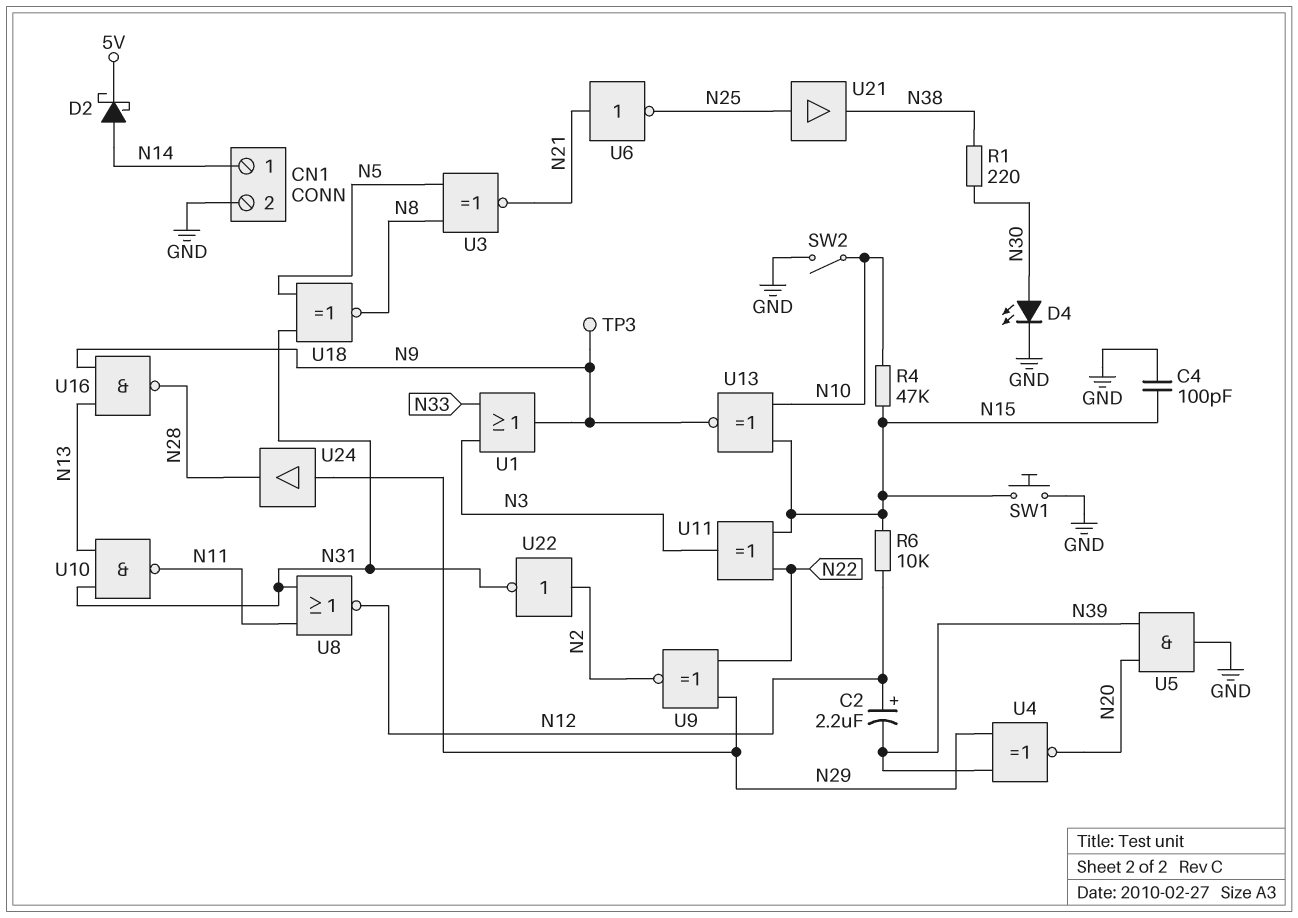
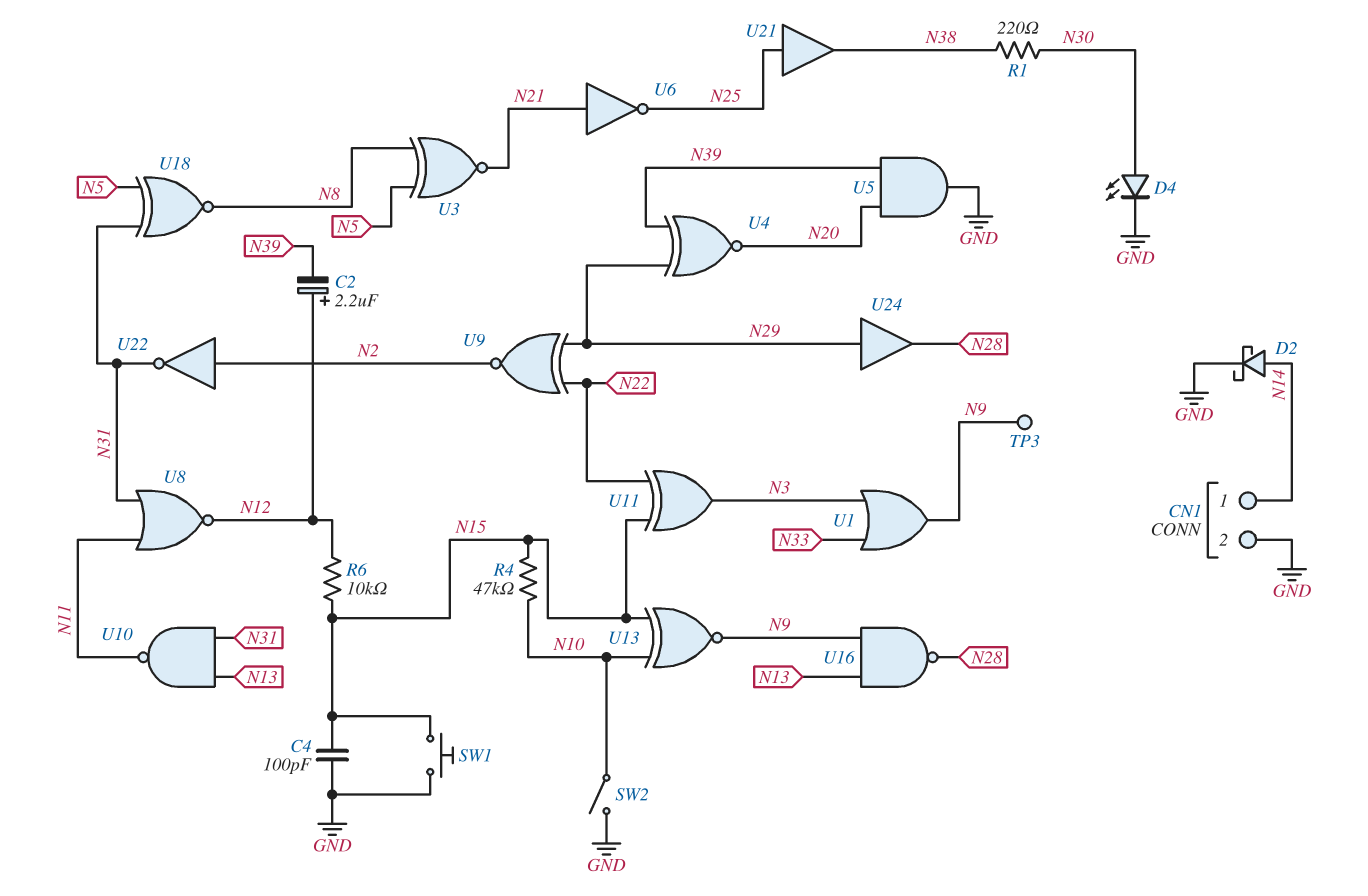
D2: schottky (A N14, K 5V) -> schottky (A N14, K GND)

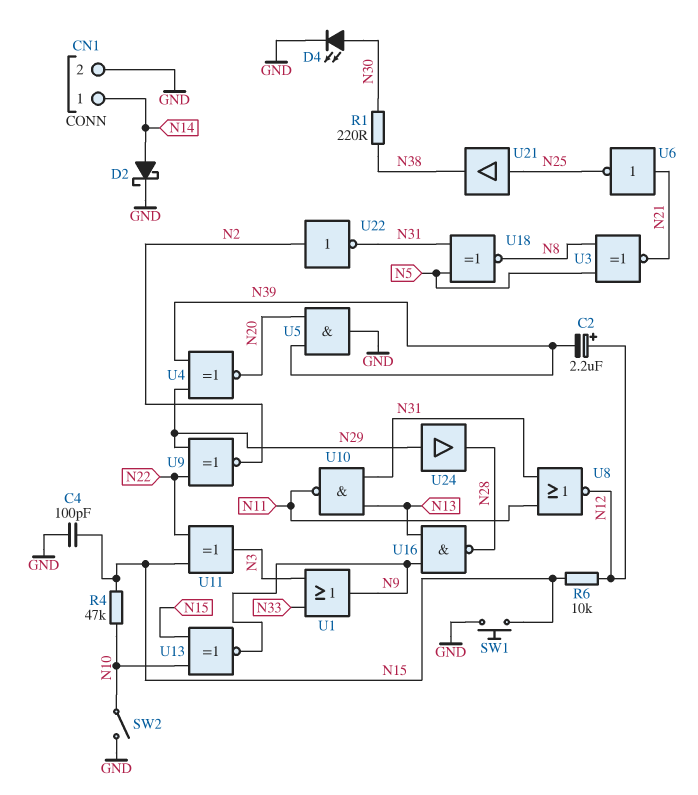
TP3: test point (N9) -> none

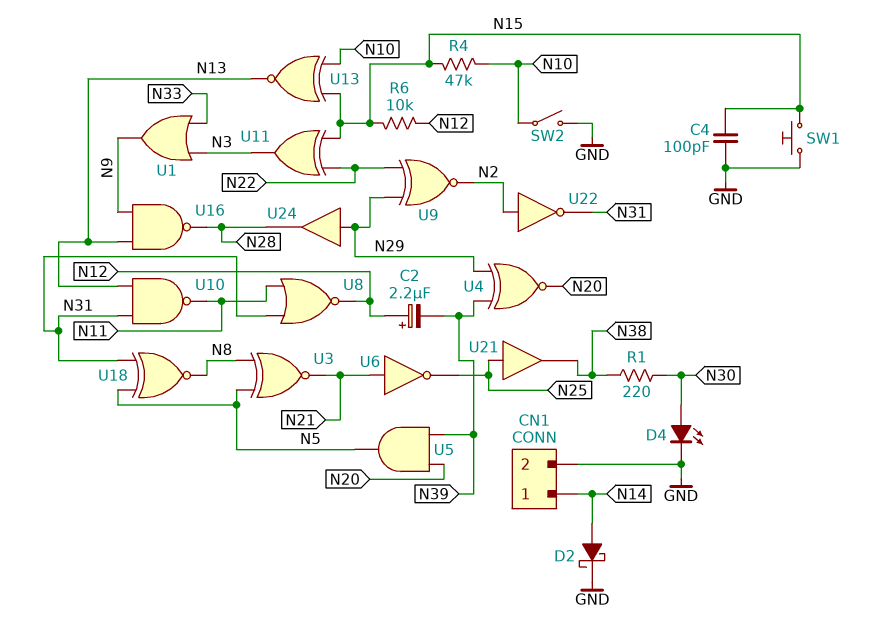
U5: AND (in N20, in N39, out GND) -> AND (in N20, in N39, out N5)
U13: XNOR (in N10, in N15, out N9) -> XNOR (in N10, in N15, out N13)

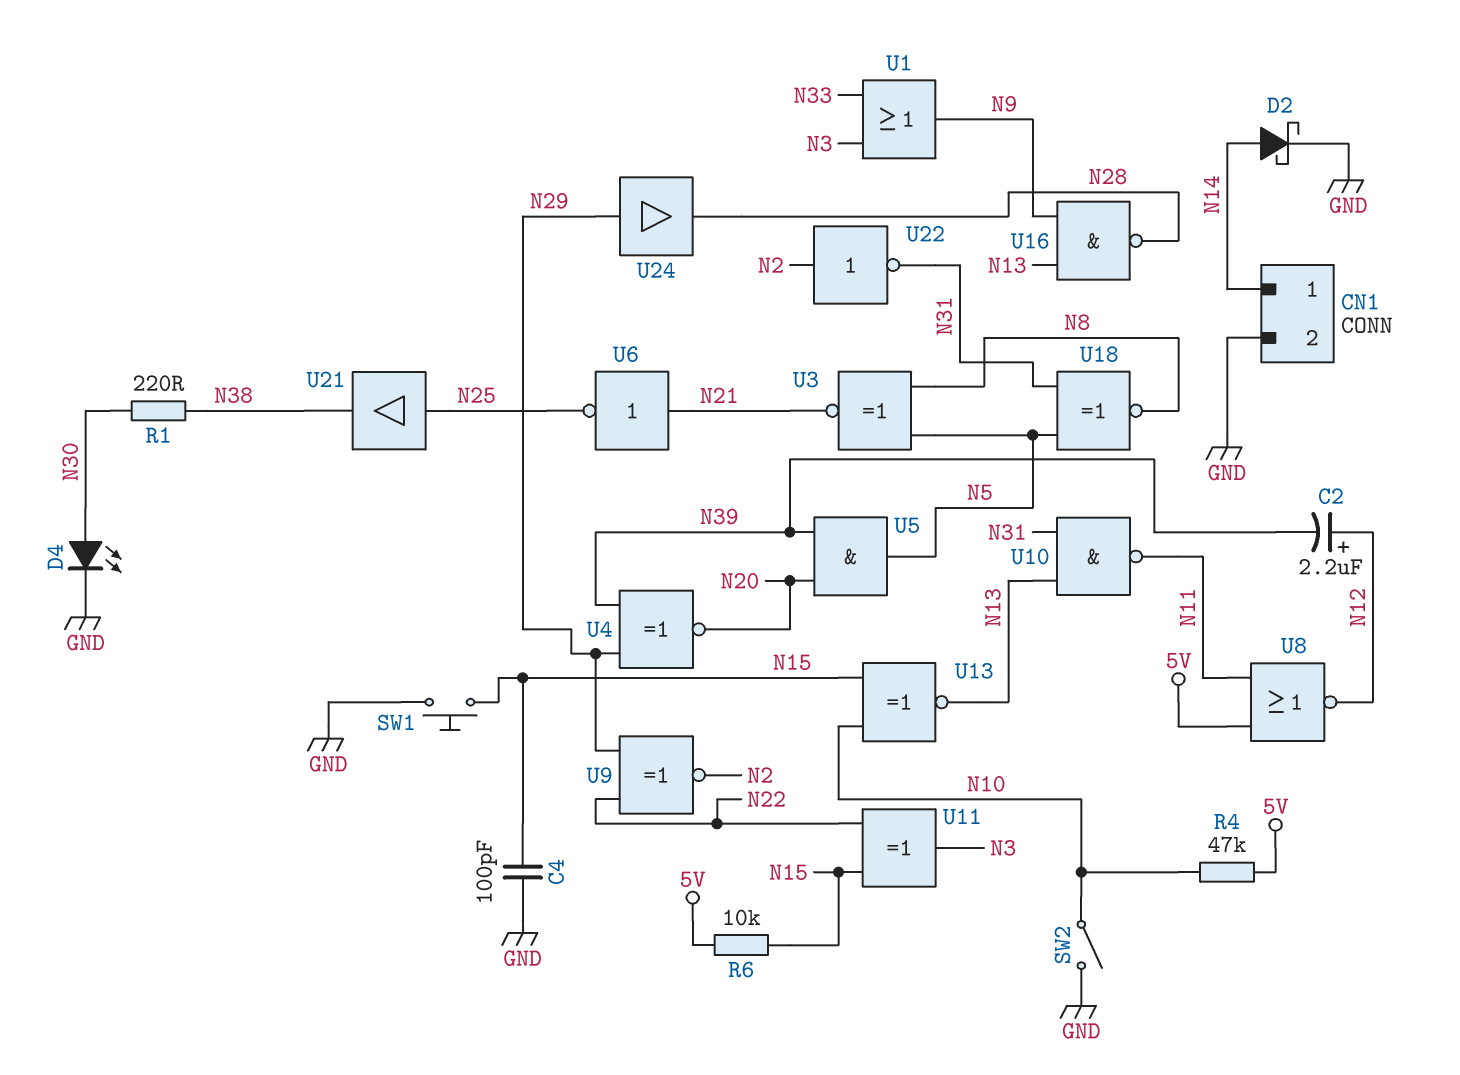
R4: 47k (N10, N15) -> 47k (5V, N10)
R6: 10k (N12, N15) -> 10k (5V, N15)
U8: NOR (in N11, in N31, out N12) -> NOR (in 5V, in N11, out N12)

